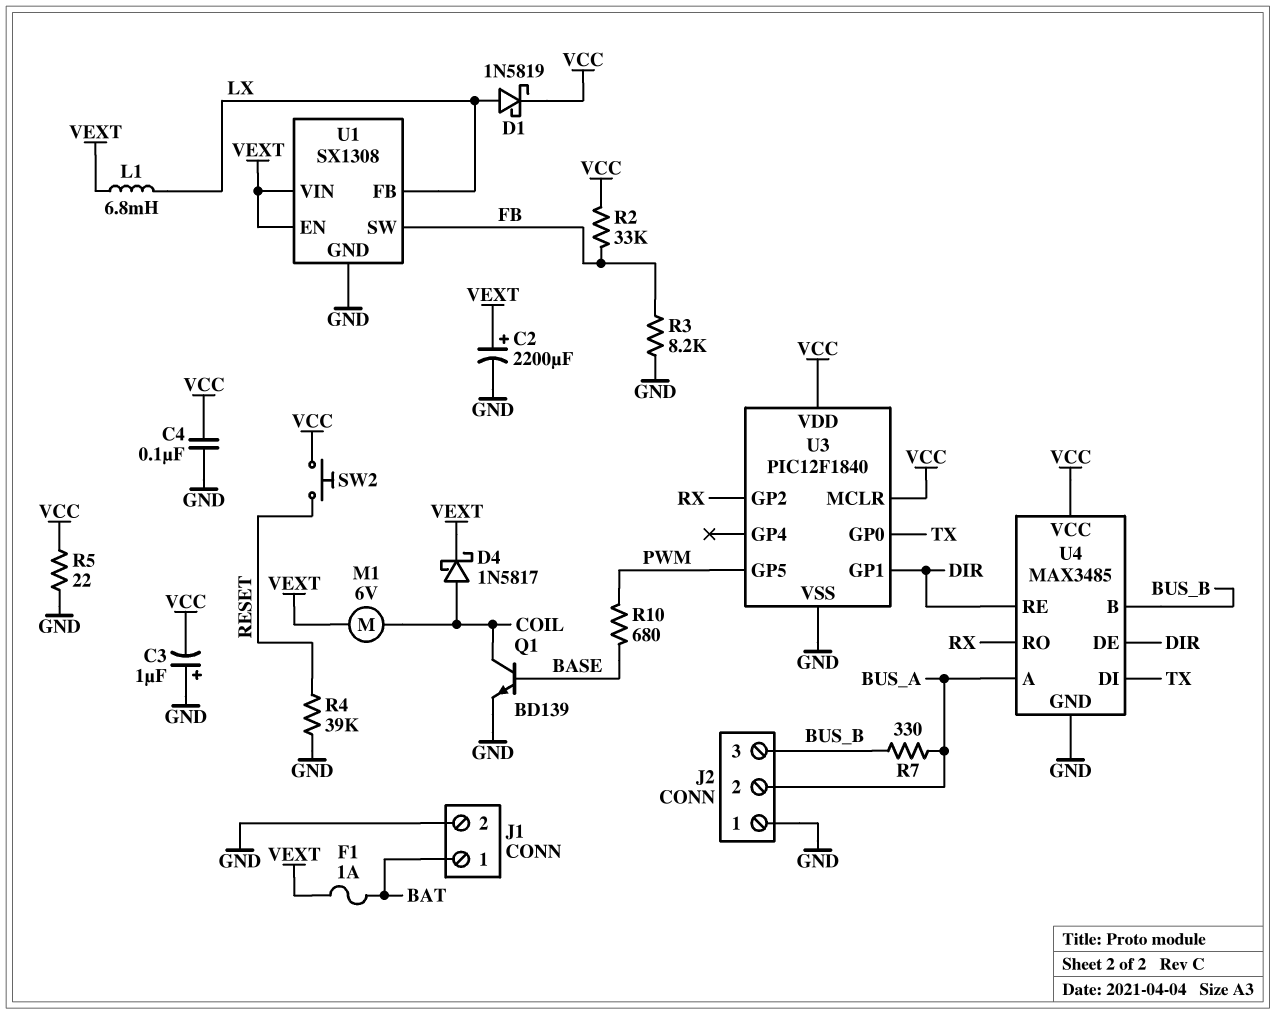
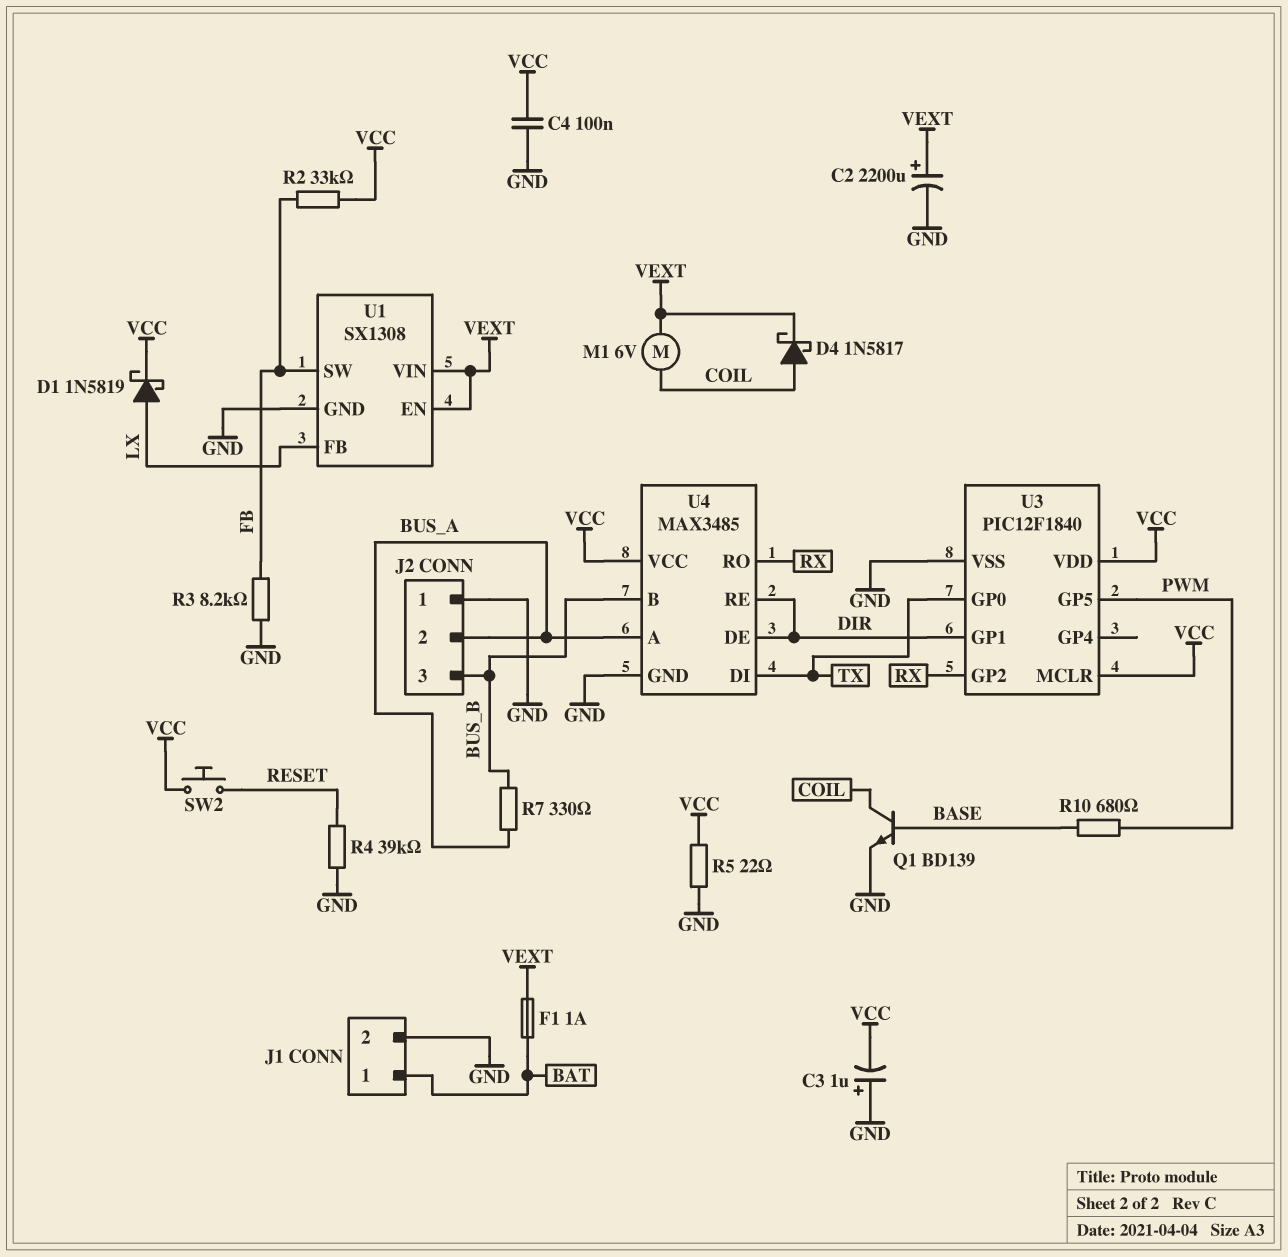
L1: 6.8mH (LX, VEXT) -> none

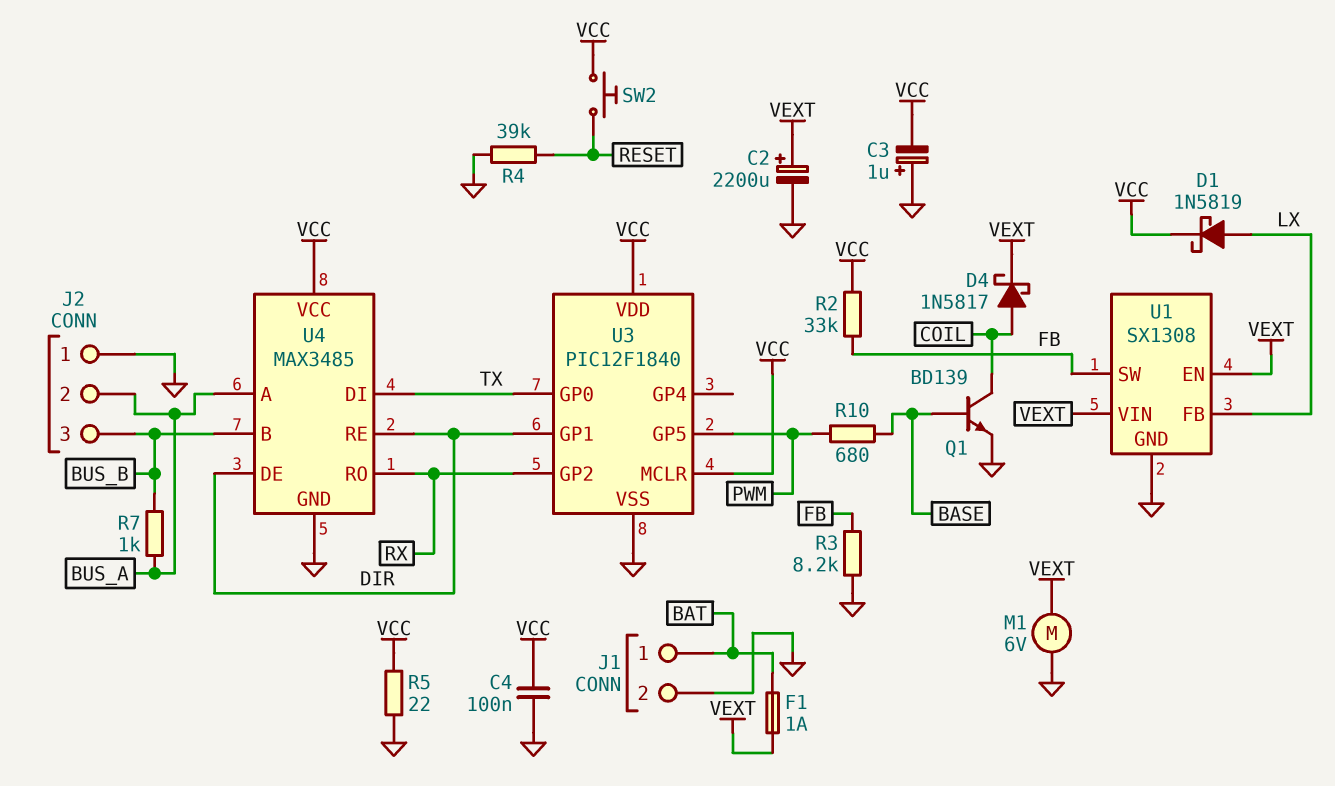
M1: motor 6V (COIL, VEXT) -> motor 6V (GND, VEXT)
R7: 330 (BUS_A, BUS_B) -> 1k (BUS_A, BUS_B)

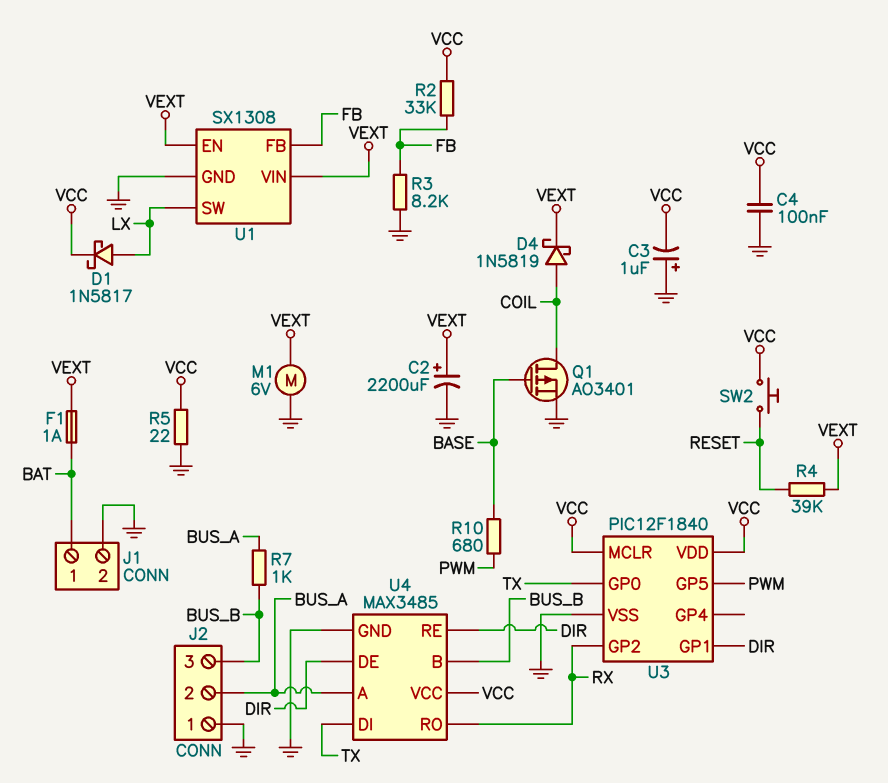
D1: schottky 1N5819 (A LX, K VCC) -> schottky 1N5817 (A LX, K VCC)
D4: schottky 1N5817 (A COIL, K VEXT) -> schottky 1N5819 (A COIL, K VEXT)
Q1: NPN BD139 (B BASE, C COIL, E GND) -> PMOS AO3401 (G BASE, D COIL, S GND)
R4: 39k (GND, RESET) -> 39k (RESET, VEXT)
U1 pin FB: LX -> FB
U1 pin SW: FB -> LX

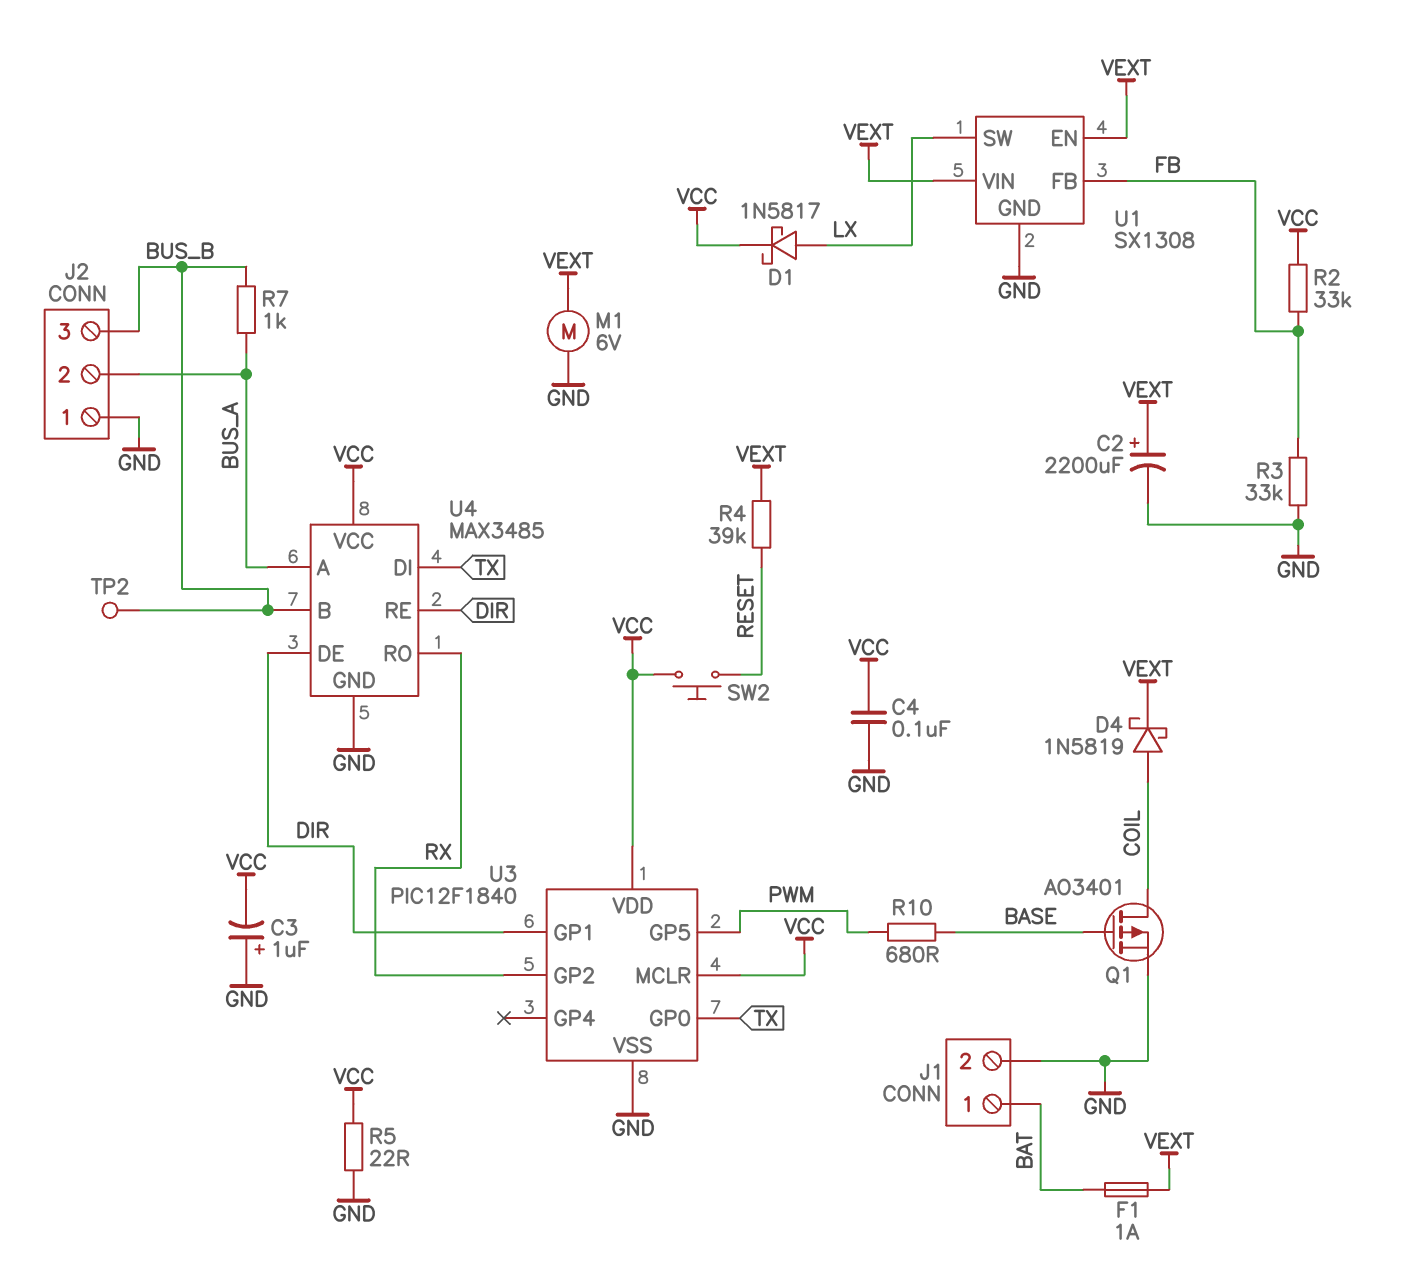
R3: 8.2k (FB, GND) -> 33k (FB, GND)
TP2: none -> test point (BUS_B)

